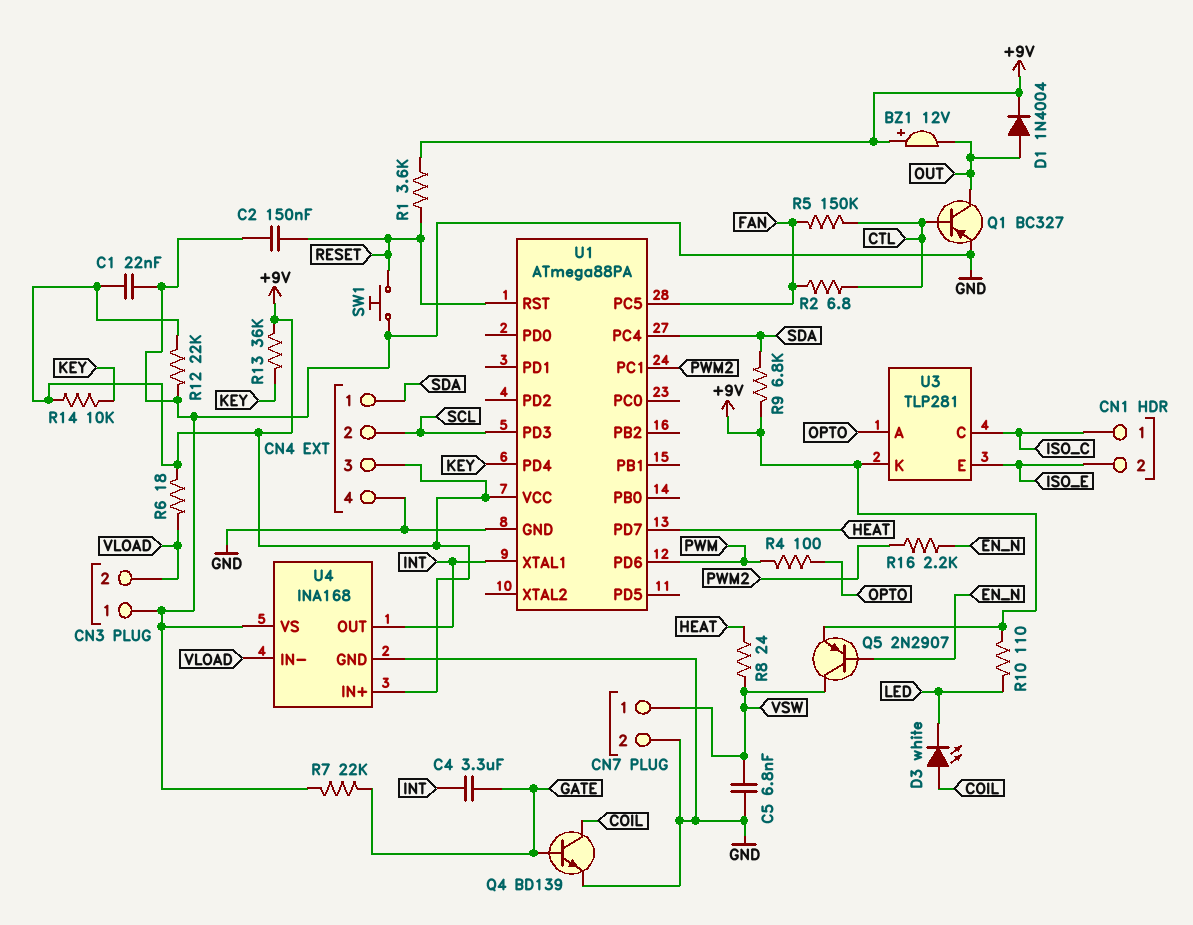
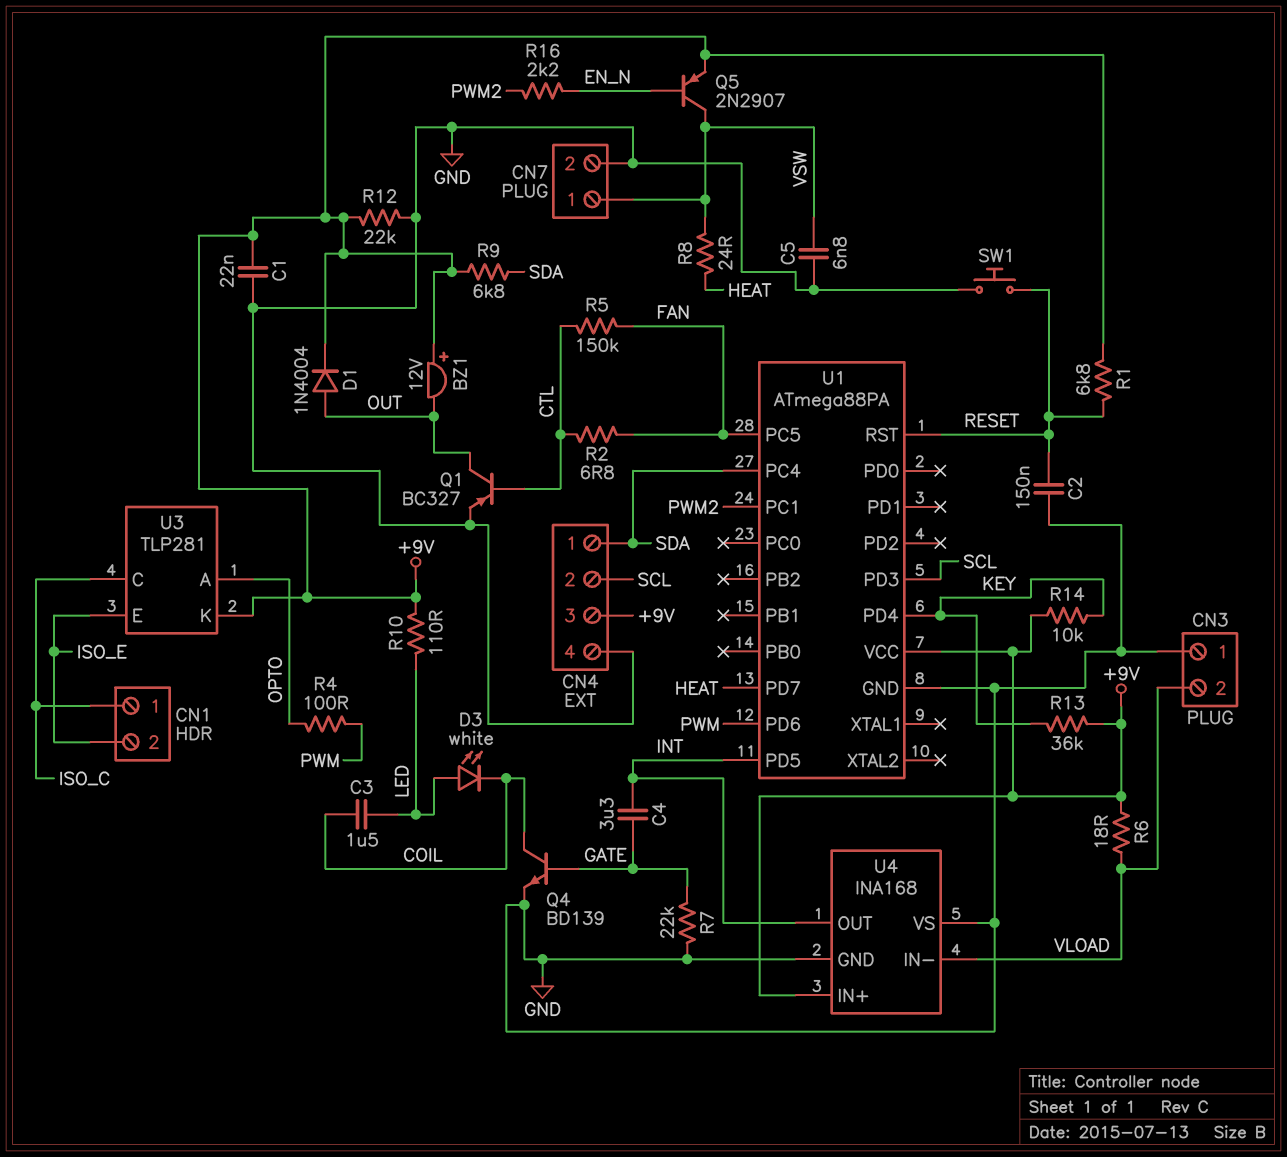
C3: none -> 1.5uF (COIL, LED)
D3: LED white (A COIL, K LED) -> LED white (A LED, K COIL)
R1: 3.6k (+9V, RESET) -> 6.8k (+9V, RESET)
U1 pin PD5: none -> INT
U1 pin XTAL1: INT -> none

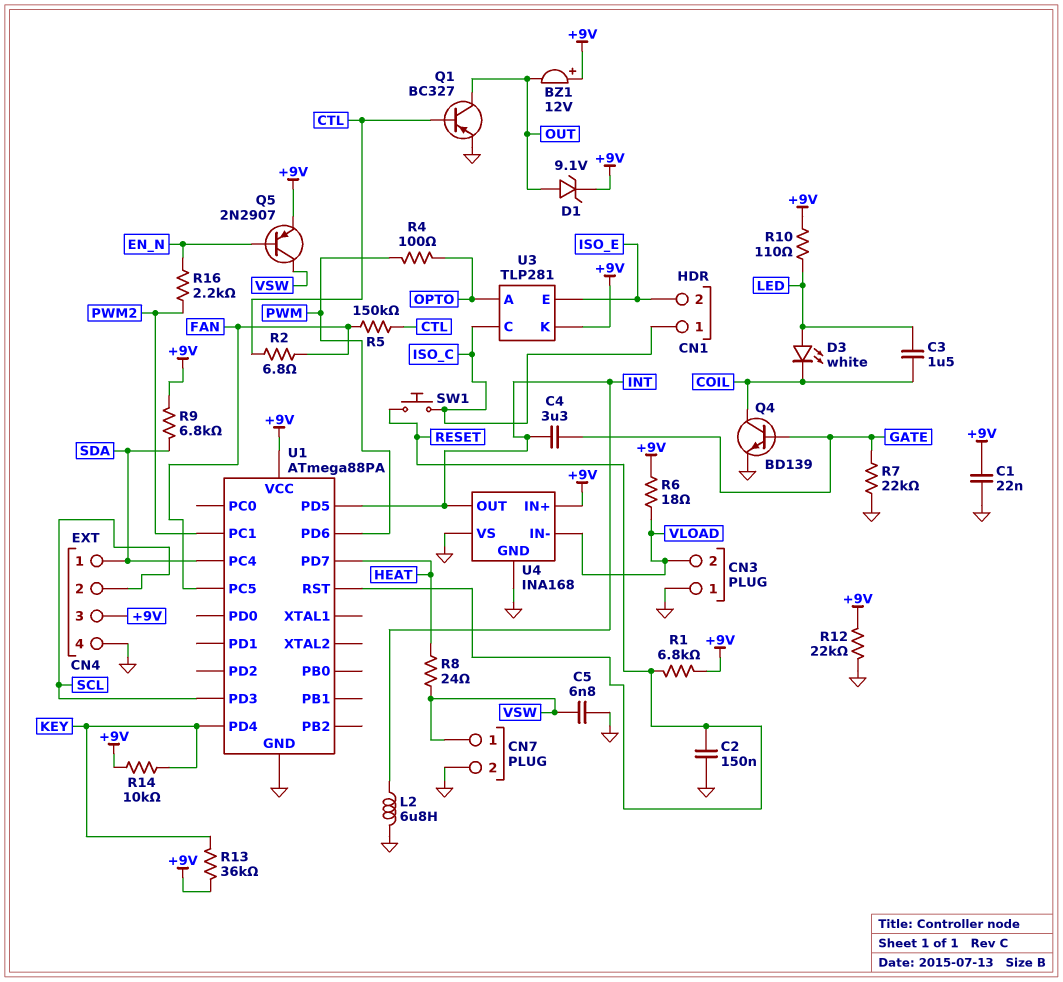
D1: diode 1N4004 (A OUT, K +9V) -> zener 9.1V (A OUT, K +9V)
L2: none -> 6.8uH (GND, INT)
SW1: button (GND, RESET) -> button (ISO_C, RESET)

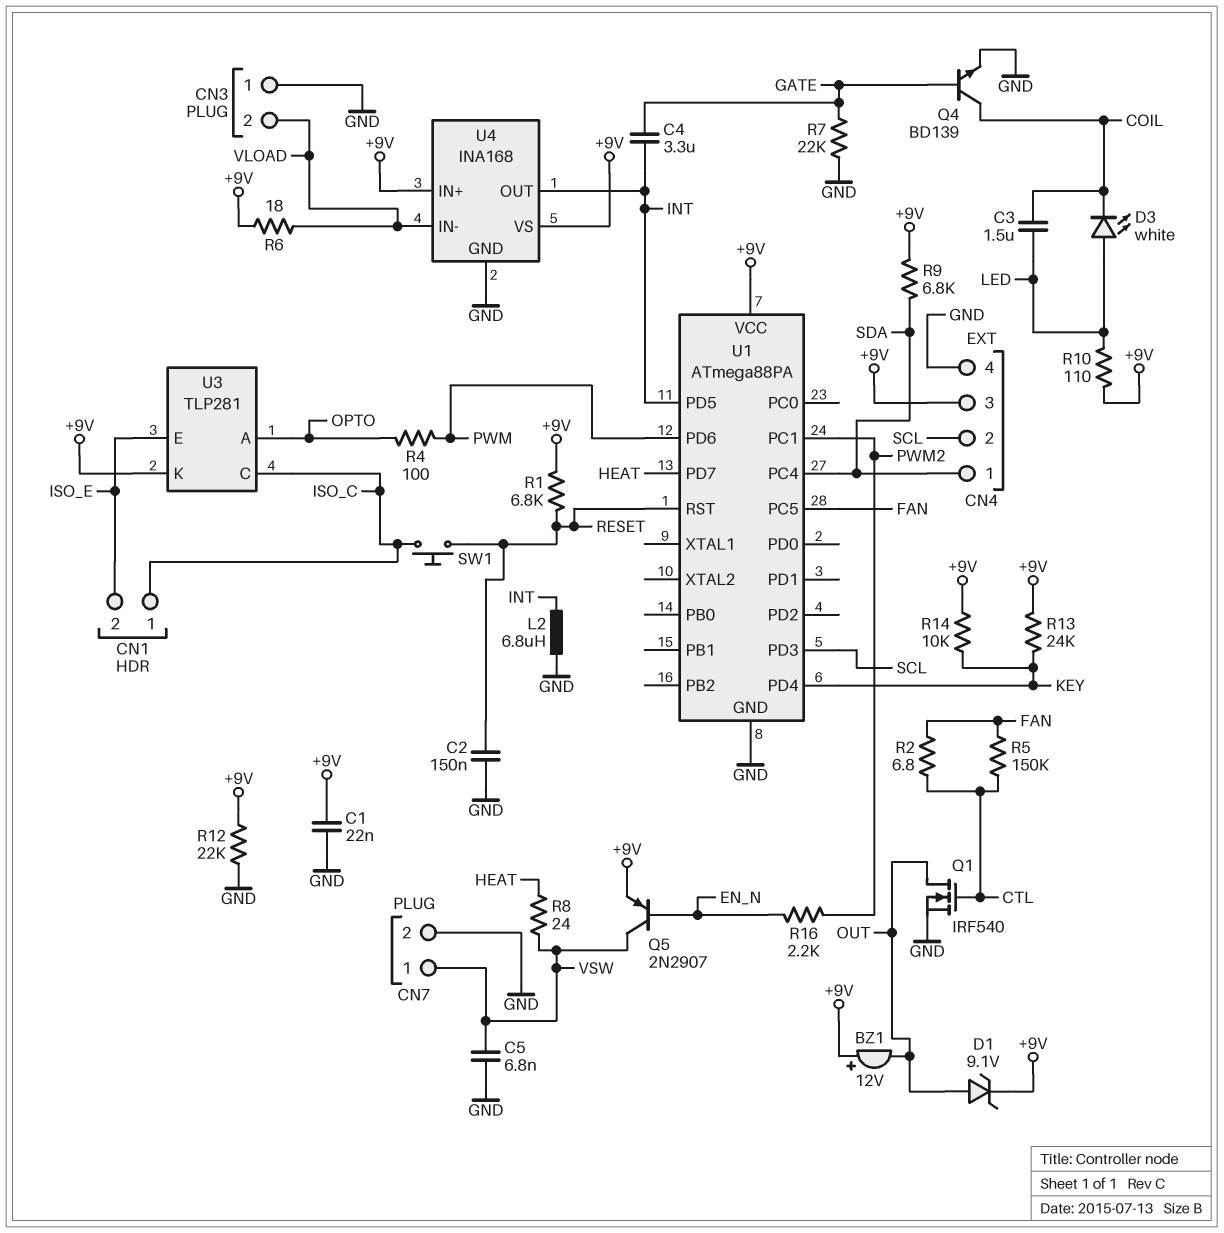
Q1: PNP BC327 (B CTL, C OUT, E GND) -> NMOS IRF540 (G CTL, D OUT, S GND)
R13: 36k (+9V, KEY) -> 24k (+9V, KEY)
U4 pin VS: GND -> +9V

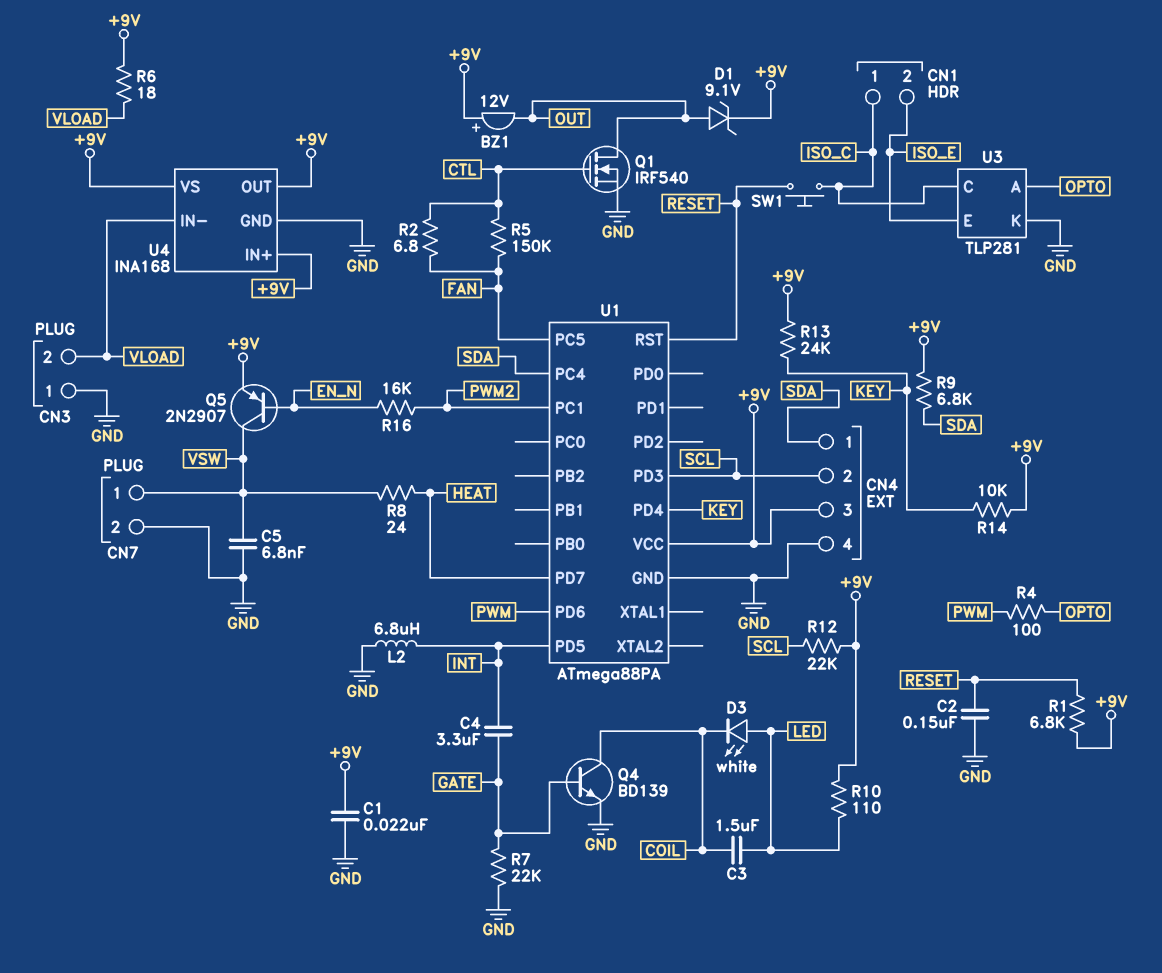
R12: 22k (+9V, GND) -> 22k (+9V, SCL)
R16: 2.2k (EN_N, PWM2) -> 16k (EN_N, PWM2)
U3 pin K: +9V -> GND
U4 pin OUT: INT -> +9V

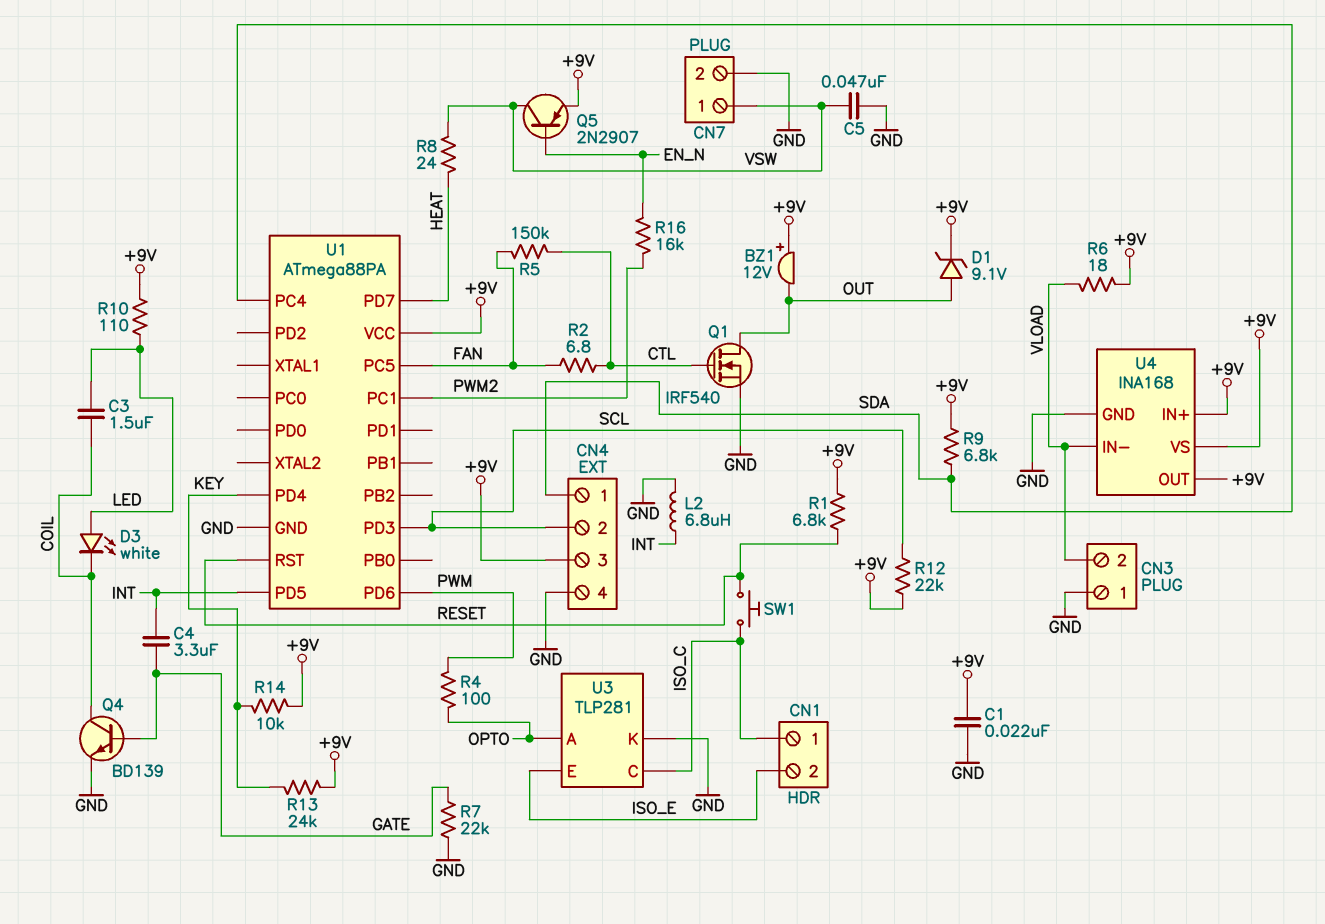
C2: 150nF (GND, RESET) -> none
C5: 6.8nF (GND, VSW) -> 47nF (GND, VSW)

